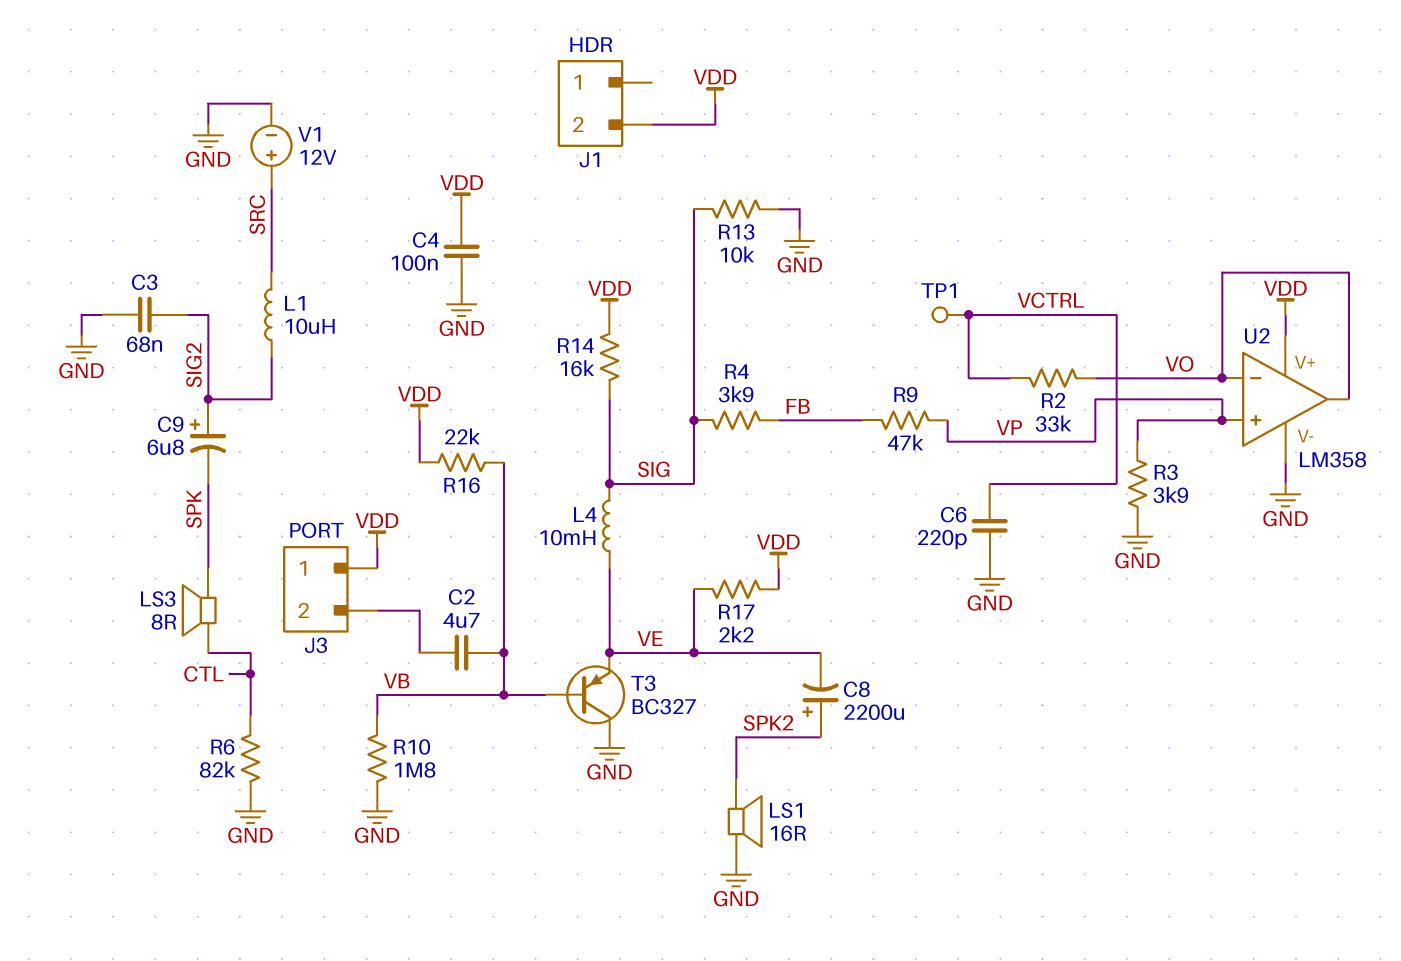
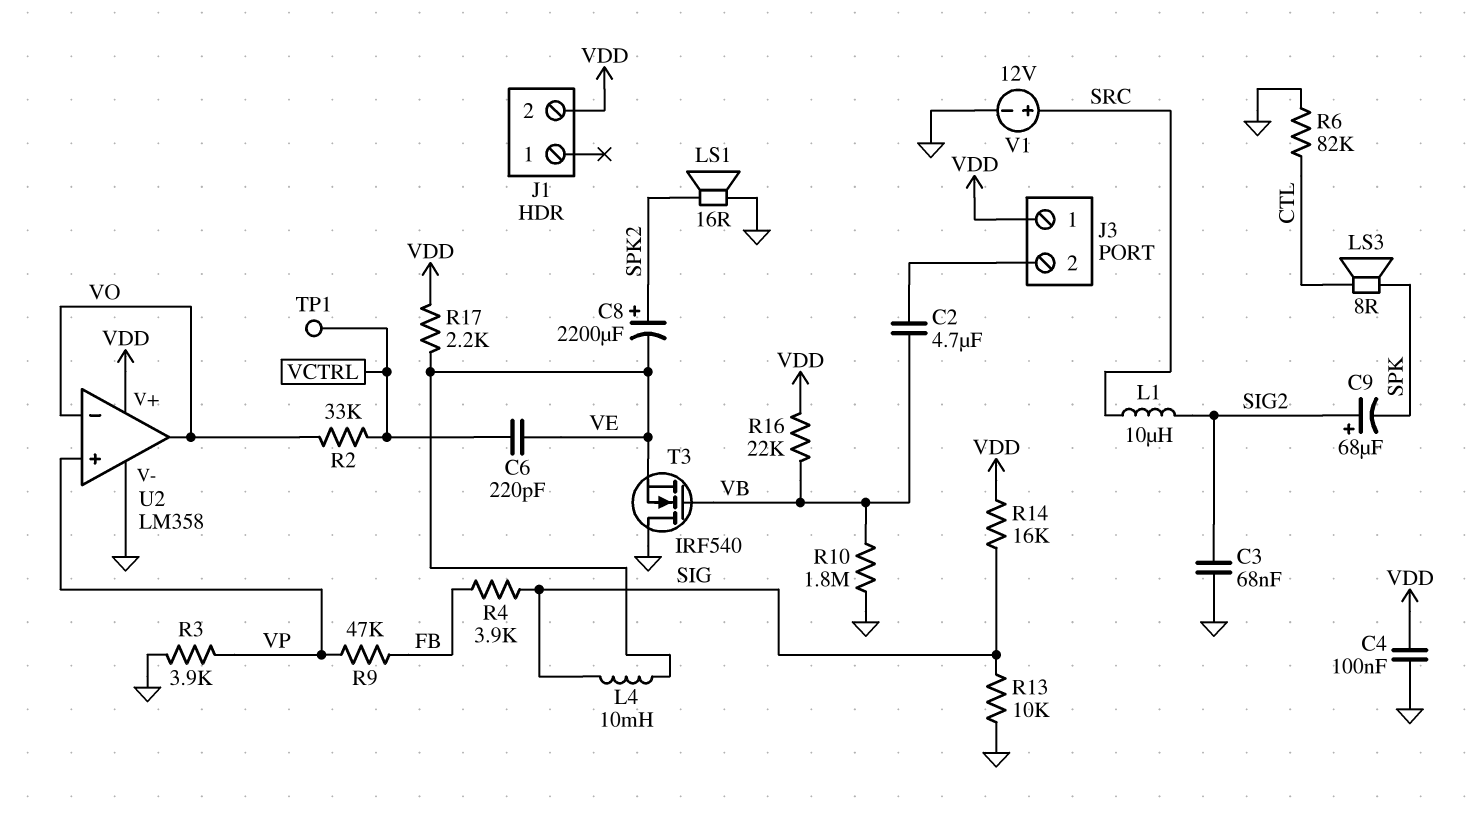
C6: 220pF (GND, VCTRL) -> 220pF (VCTRL, VE)
C9: 6.8uF (plus SIG2, minus SPK) -> 68uF (plus SIG2, minus SPK)
T3: PNP BC327 (B VB, C GND, E VE) -> NMOS IRF540 (G VB, D GND, S VE)

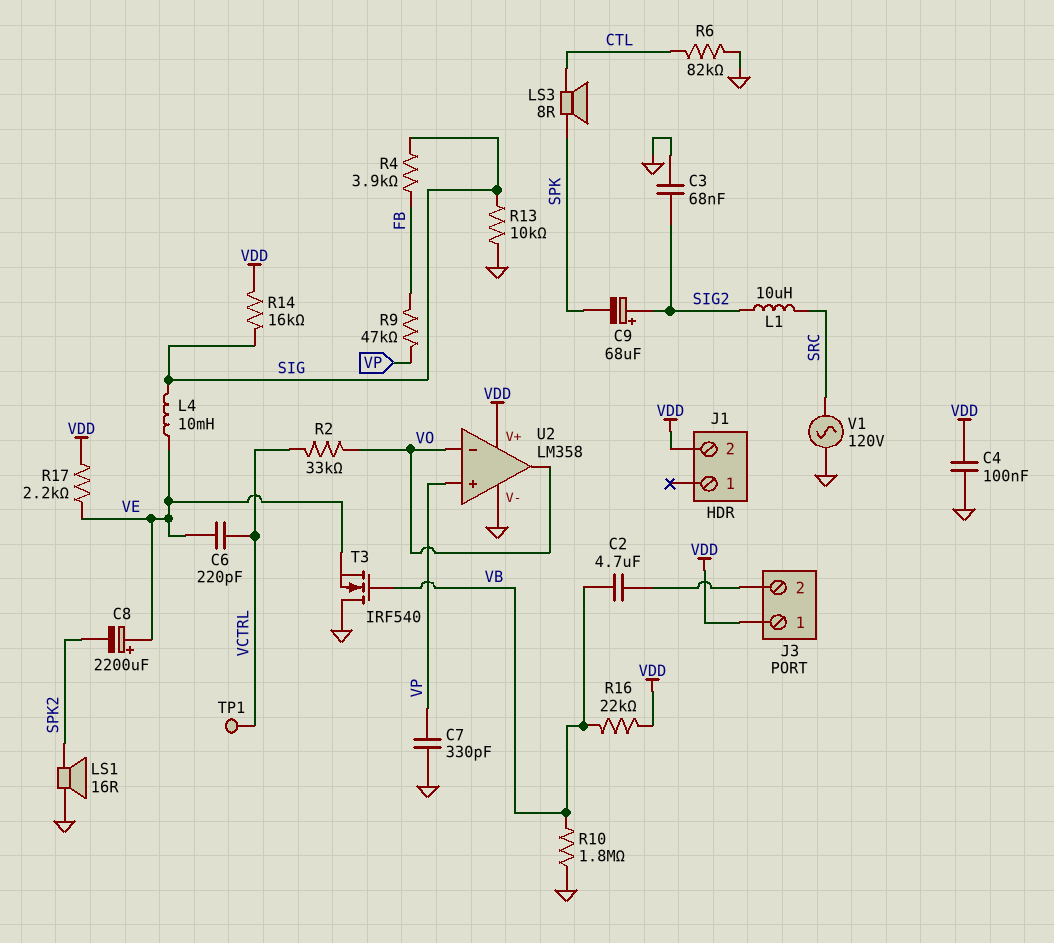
C7: none -> 330pF (GND, VP)
C8: 2200uF (plus SPK2, minus VE) -> 2200uF (plus VE, minus SPK2)
R3: 3.9k (GND, VP) -> none
V1: 12V (plus SRC, minus GND) -> AC 120V (GND, SRC)

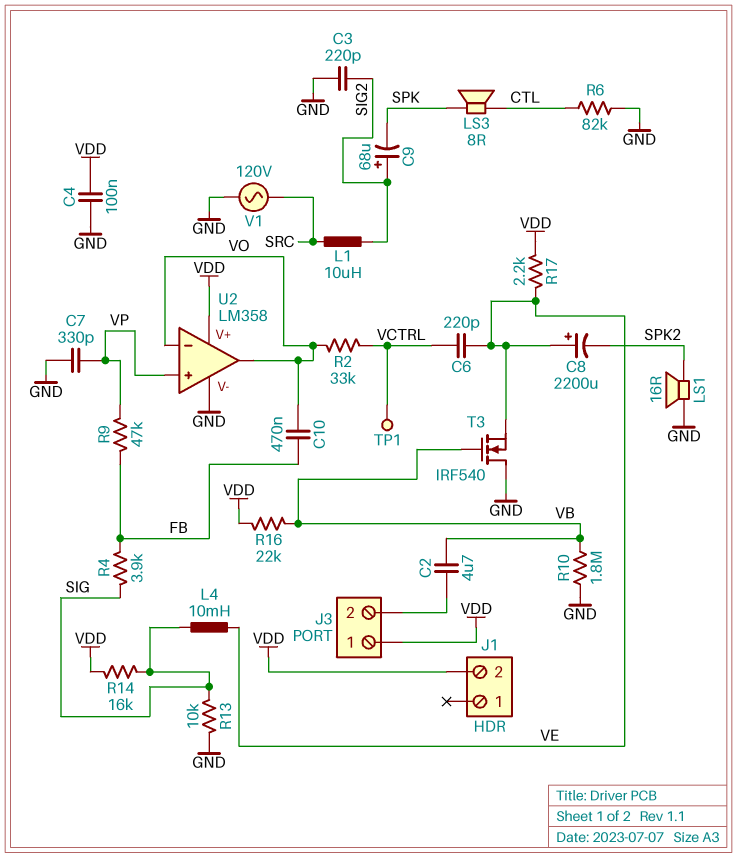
C3: 68nF (GND, SIG2) -> 220pF (GND, SIG2)
C10: none -> 470nF (FB, VO)

